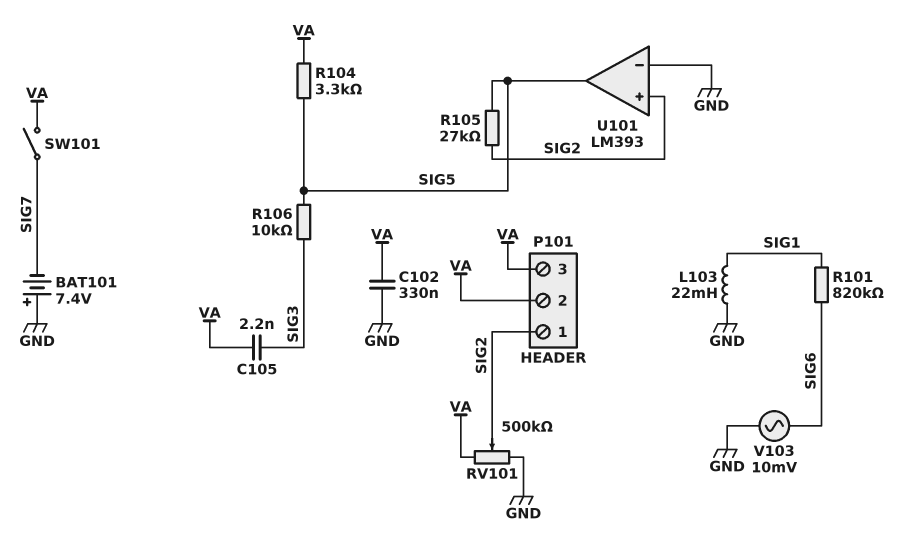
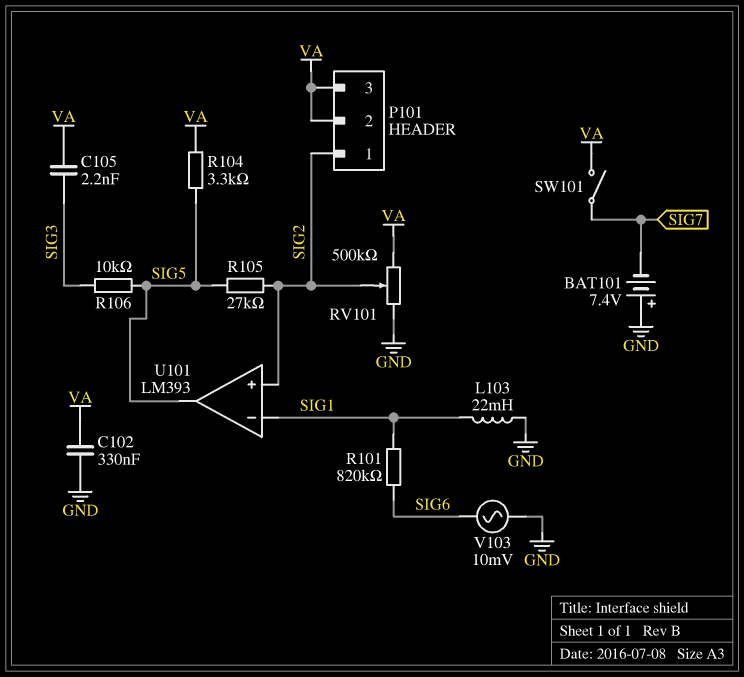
U101 pin in-: GND -> SIG1

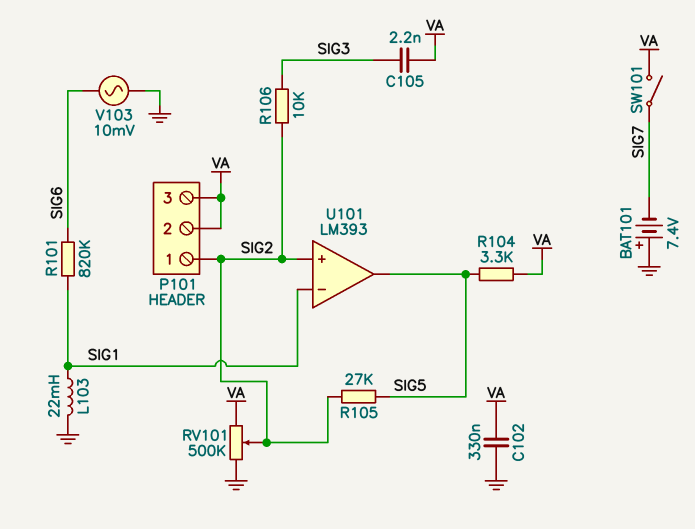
R106: 10k (SIG3, SIG5) -> 10k (SIG2, SIG3)

